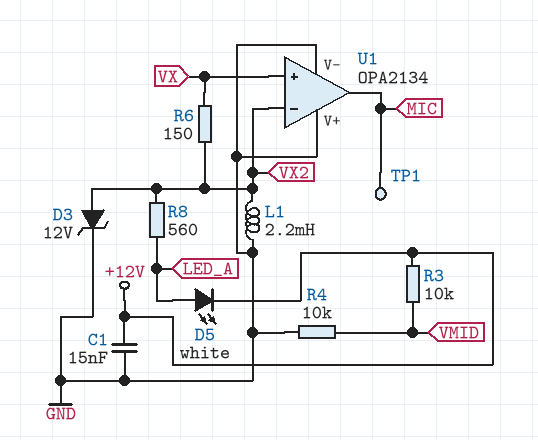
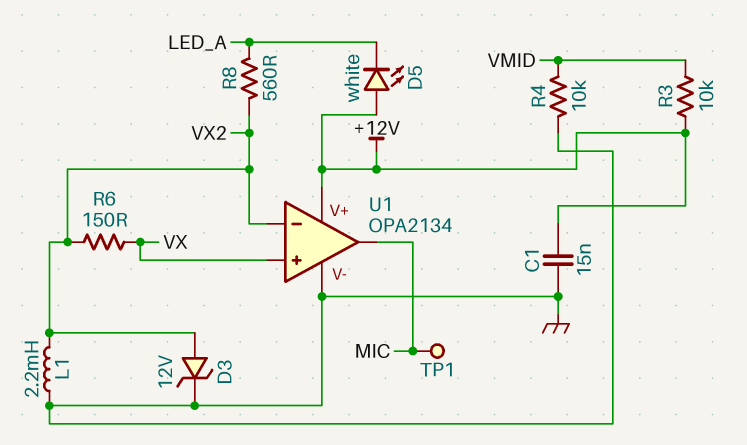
D5: LED white (A LED_A, K +12V) -> LED white (A +12V, K LED_A)
U1 pin V+: GND -> +12V

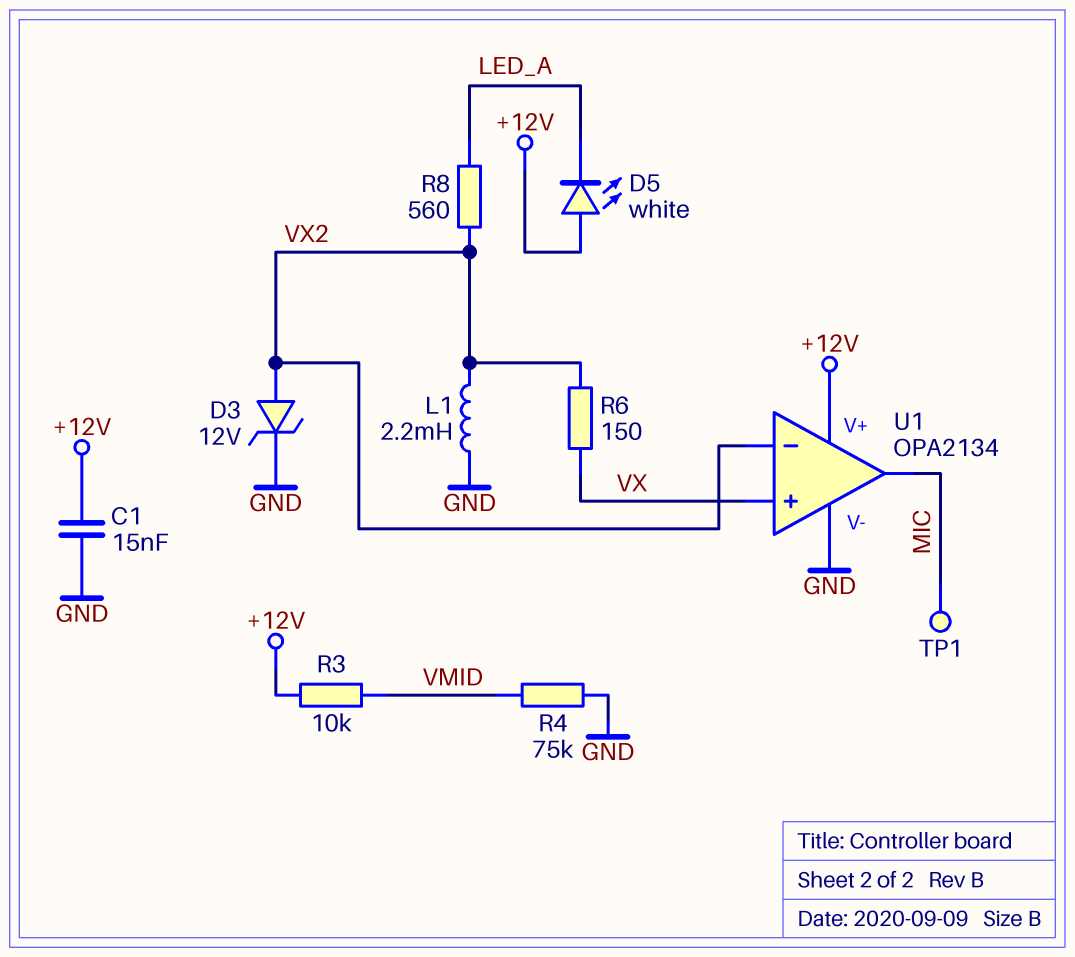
R4: 10k (GND, VMID) -> 75k (GND, VMID)

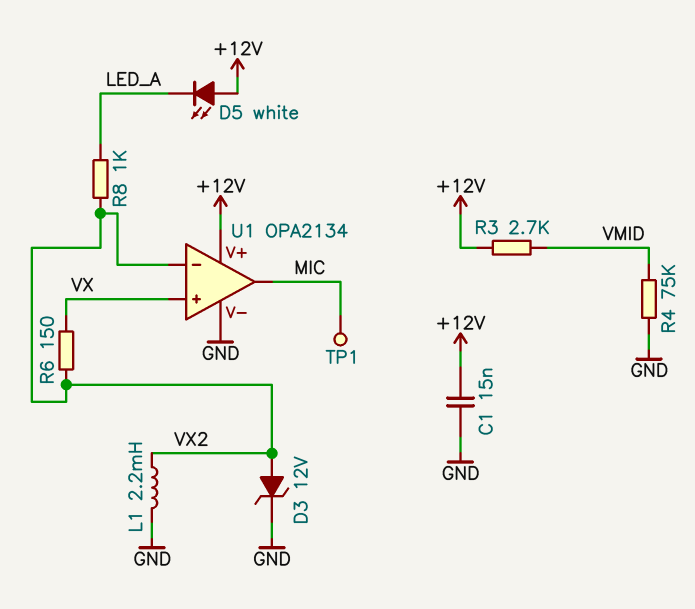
R3: 10k (+12V, VMID) -> 2.7k (+12V, VMID)
R8: 560 (LED_A, VX2) -> 1k (LED_A, VX2)

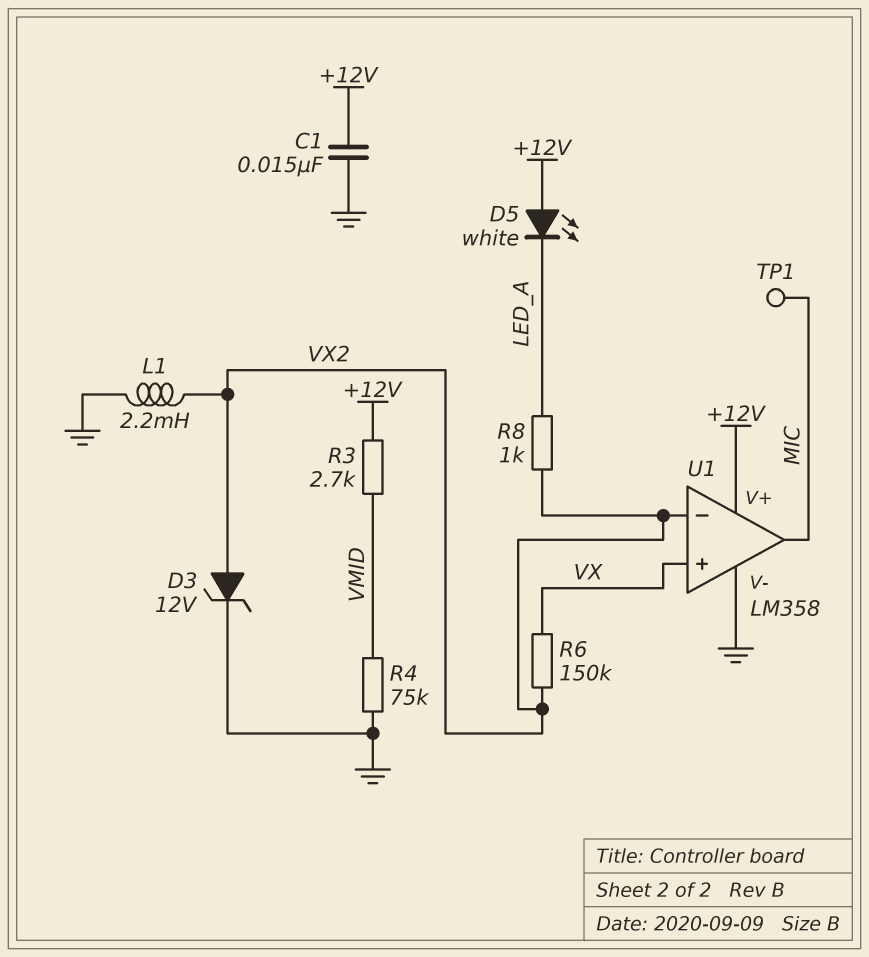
R6: 150 (VX, VX2) -> 150k (VX, VX2)
U1: OPA2134 -> LM358

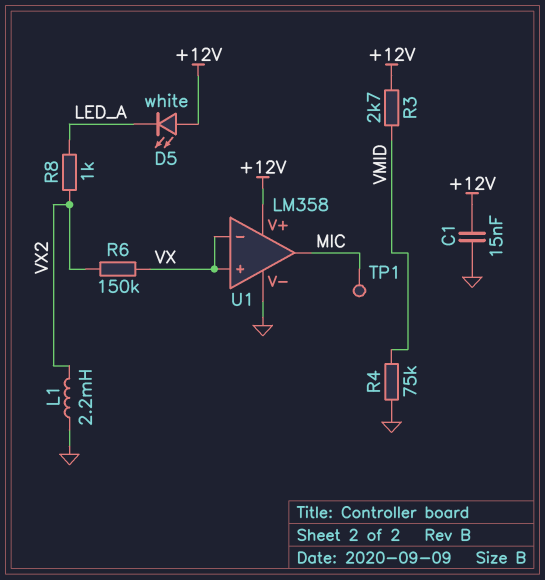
D3: zener 12V (A VX2, K GND) -> none
U1 pin in-: VX2 -> VX

